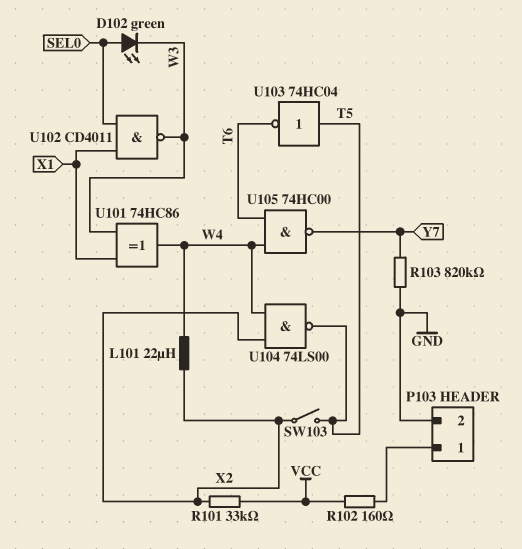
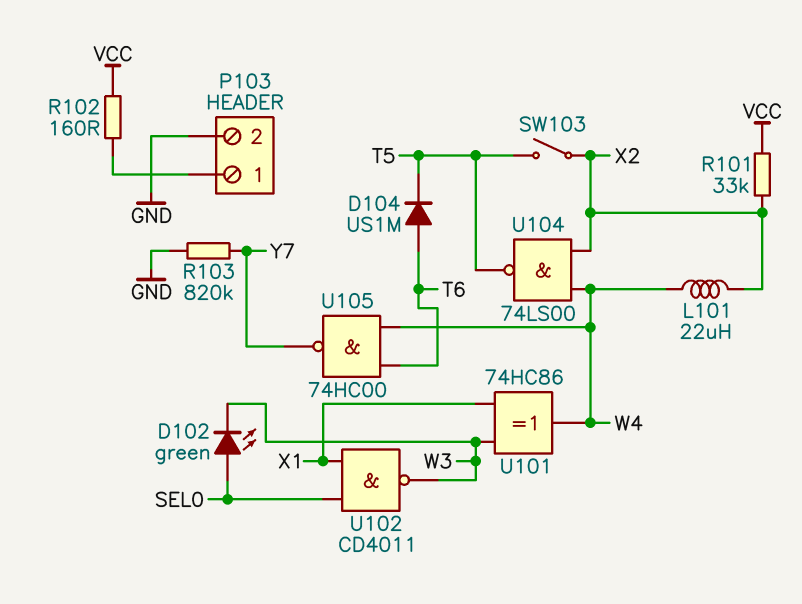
D104: none -> diode US1M (A T6, K T5)
U103: NOT 74HC04 (in T5, out T6) -> none

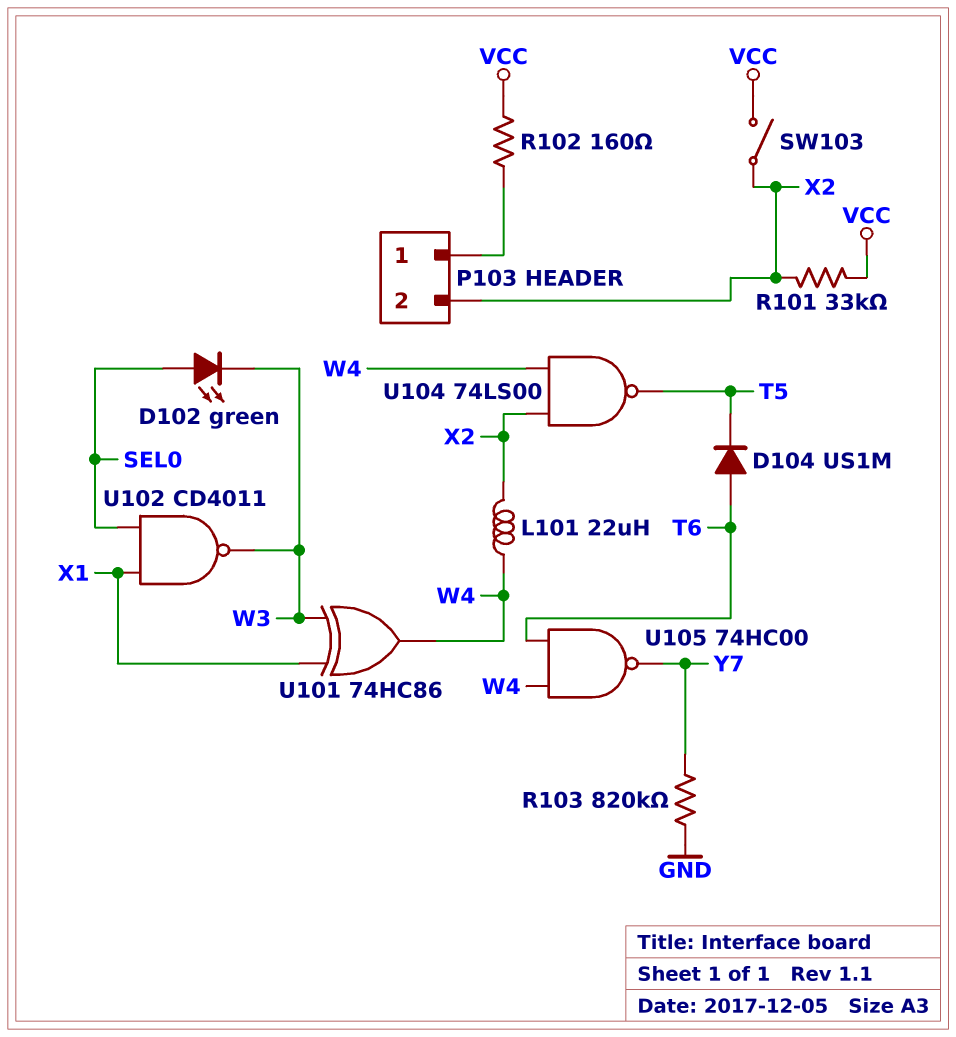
P103 pin 2: GND -> X2
SW103: switch (T5, X2) -> switch (VCC, X2)

